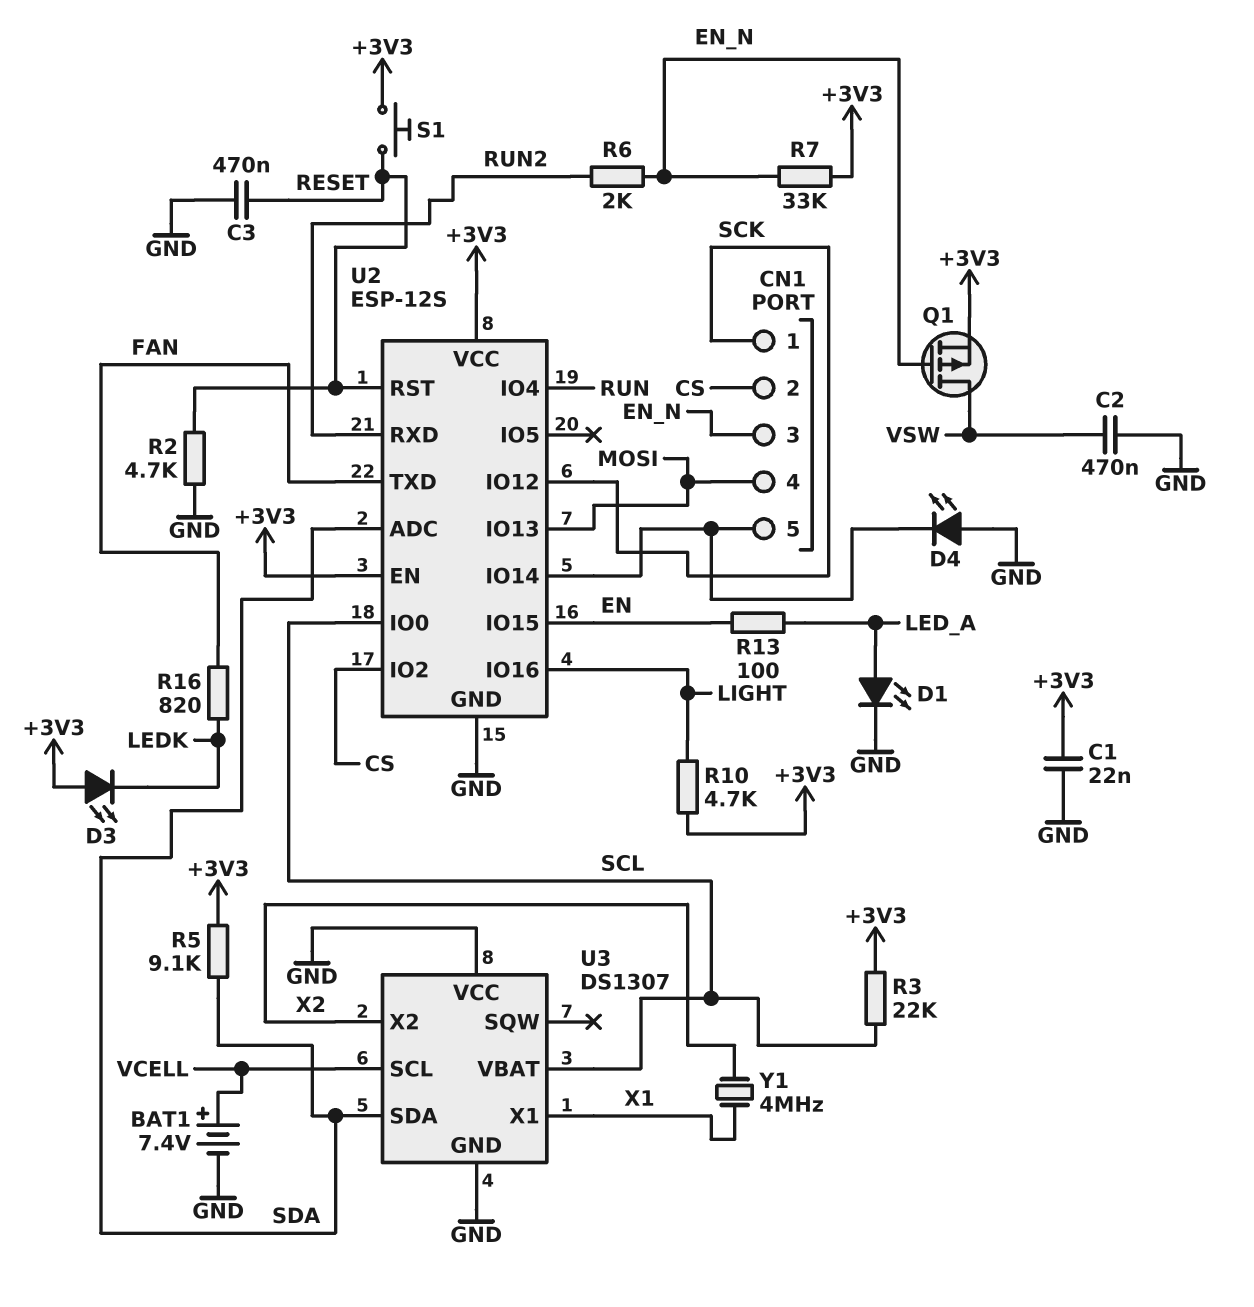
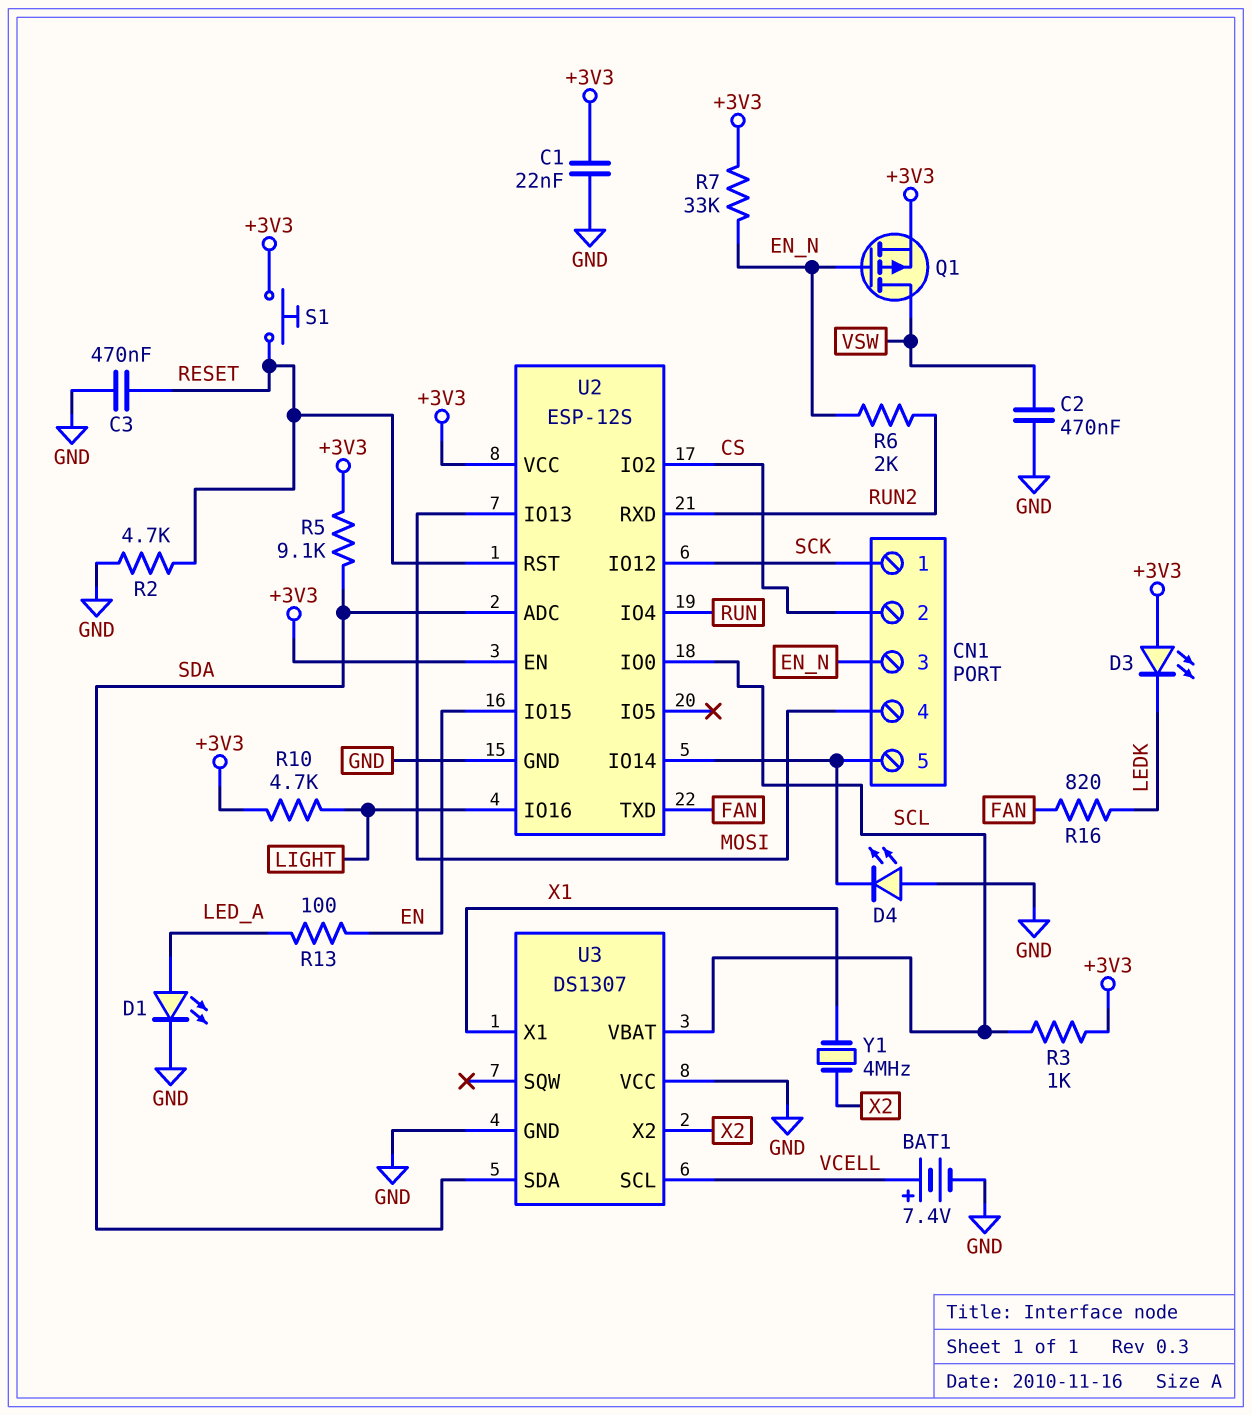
R3: 22k (+3V3, SCL) -> 1k (+3V3, SCL)

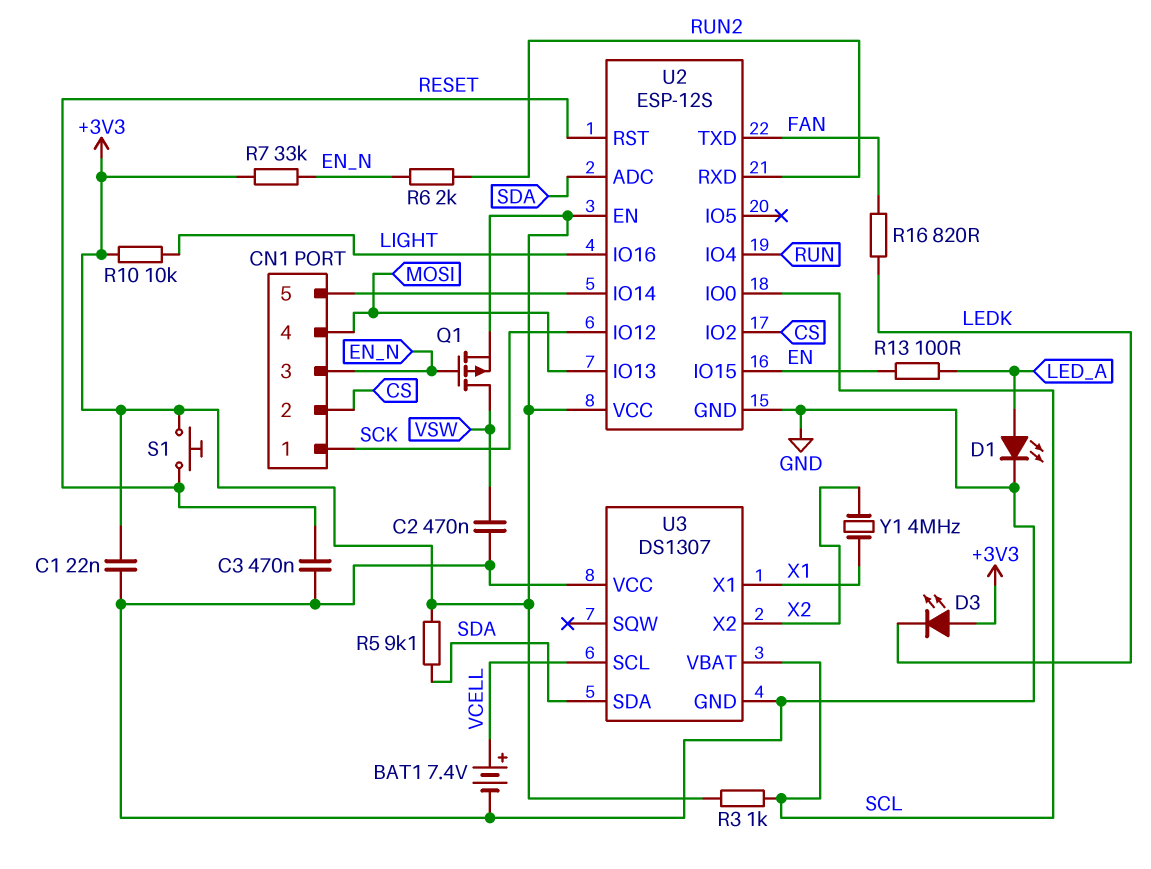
D4: LED (A GND, K CN1/5) -> none
R2: 4.7k (GND, RESET) -> none
R10: 4.7k (+3V3, LIGHT) -> 10k (+3V3, LIGHT)

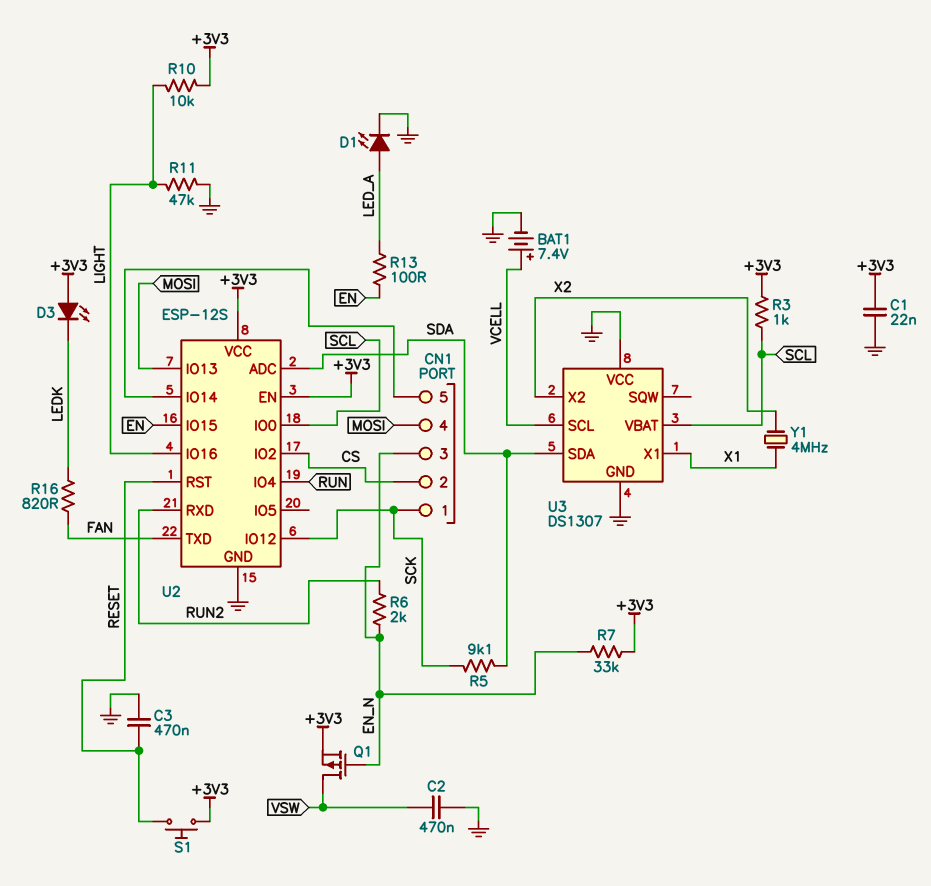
R5: 9.1k (+3V3, SDA) -> 9.1k (SCK, SDA)
R11: none -> 47k (GND, LIGHT)

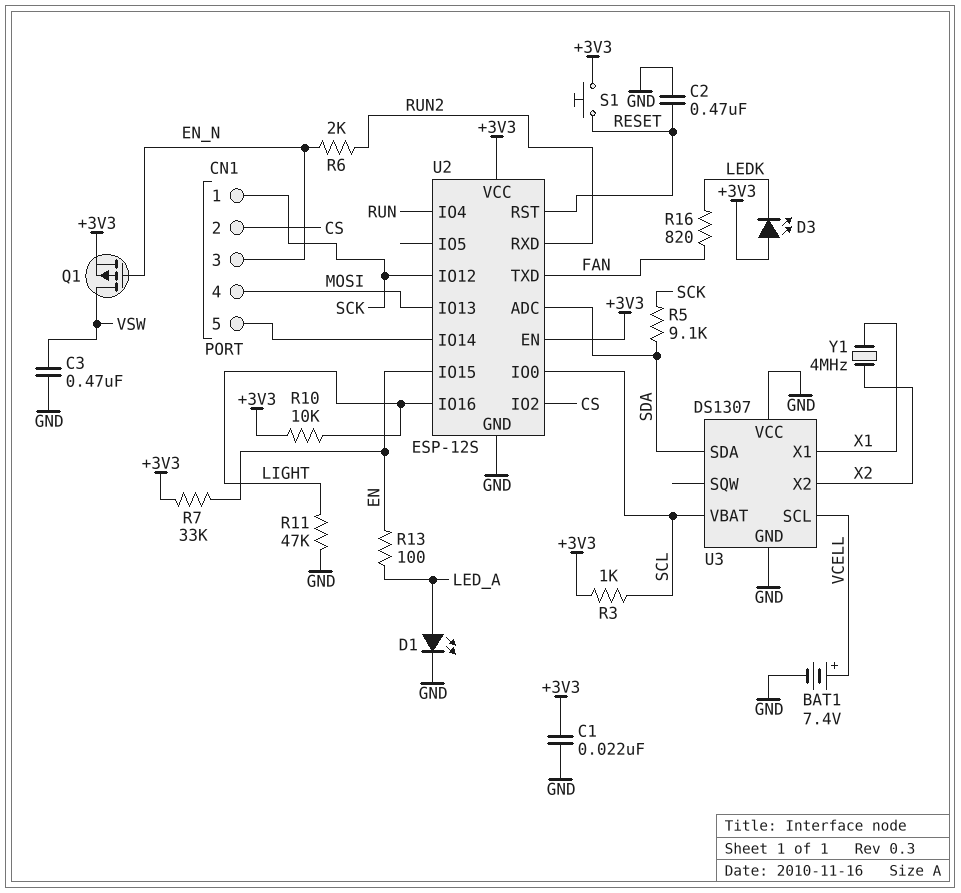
C2: 470nF (GND, VSW) -> 470nF (GND, RESET)
C3: 470nF (GND, RESET) -> 470nF (GND, VSW)
R7: 33k (+3V3, EN_N) -> 33k (+3V3, EN)

